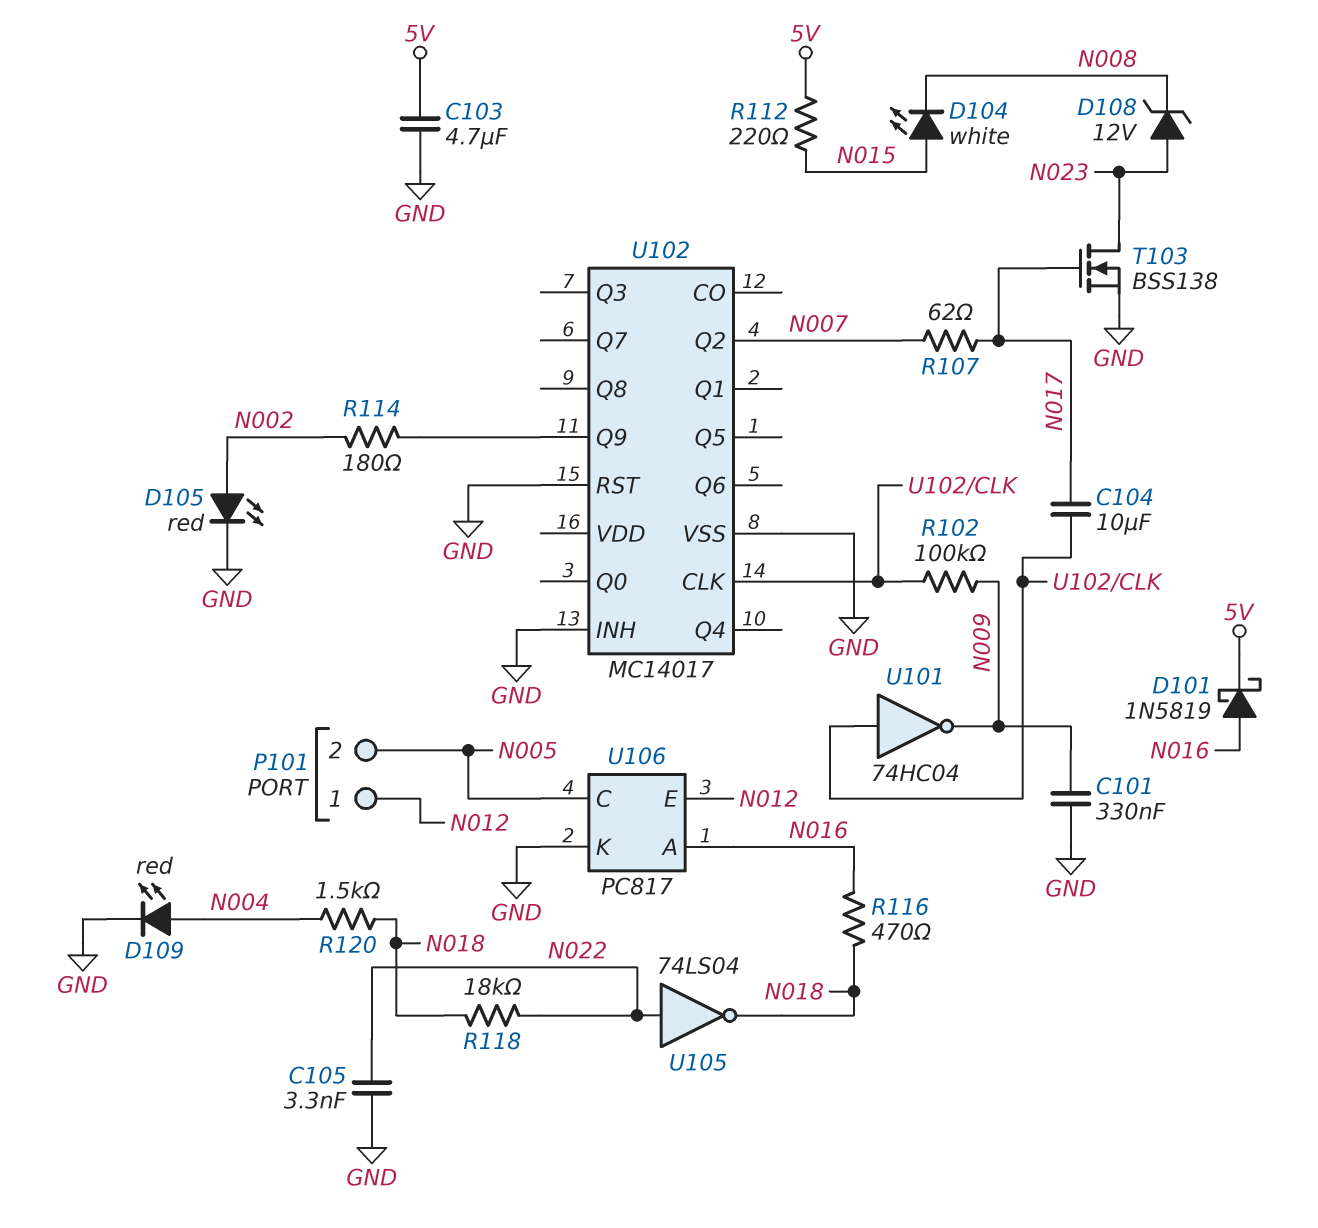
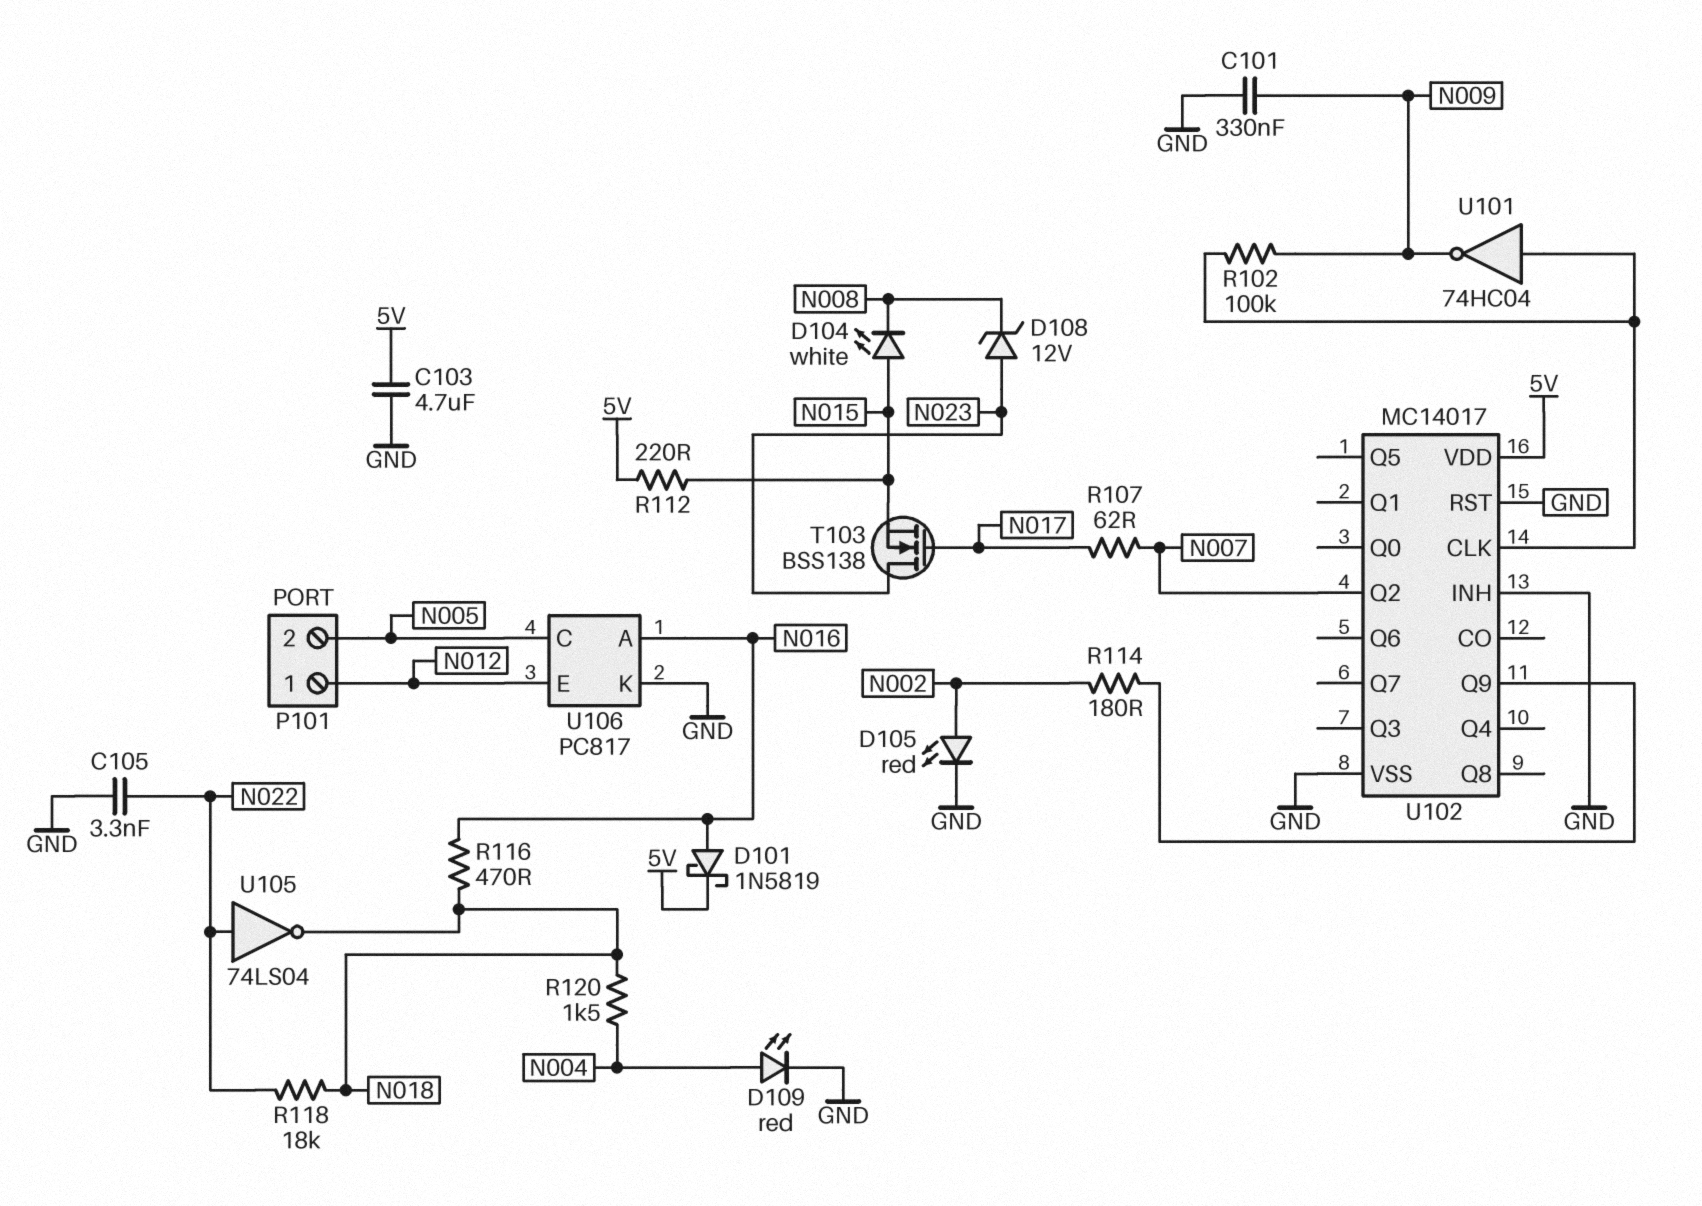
C104: 10uF (N017, U102/CLK) -> none
T103: NMOS BSS138 (G N017, D N023, S GND) -> NMOS BSS138 (G N017, D N023, S N015)
U102 pin VDD: none -> 5V

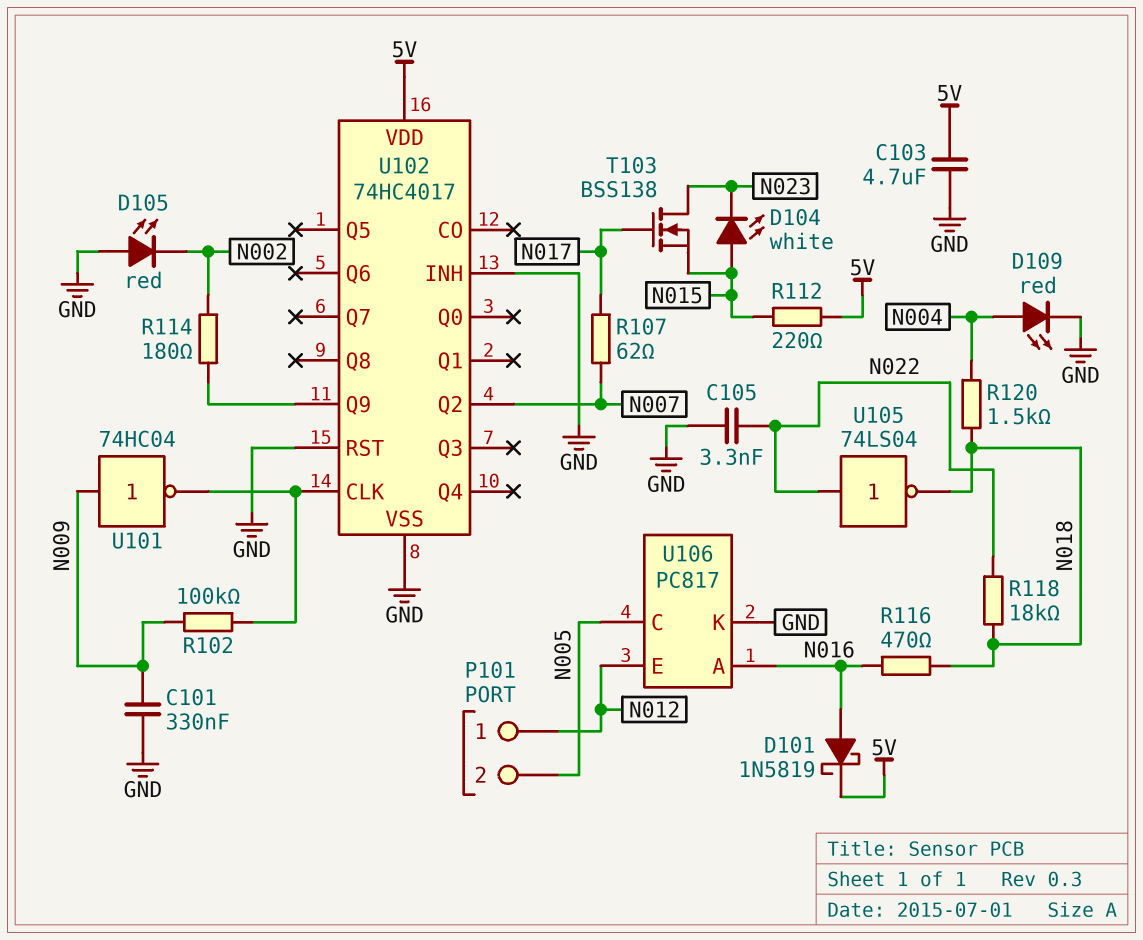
D104: LED white (A N015, K N008) -> LED white (A N015, K N023)
D105: LED red (A N002, K GND) -> LED red (A GND, K N002)
D108: zener 12V (A N023, K N008) -> none
U101: NOT 74HC04 (in U102/CLK, out N009) -> NOT 74HC04 (in N009, out U102/CLK)
U102: MC14017 -> 74HC4017

